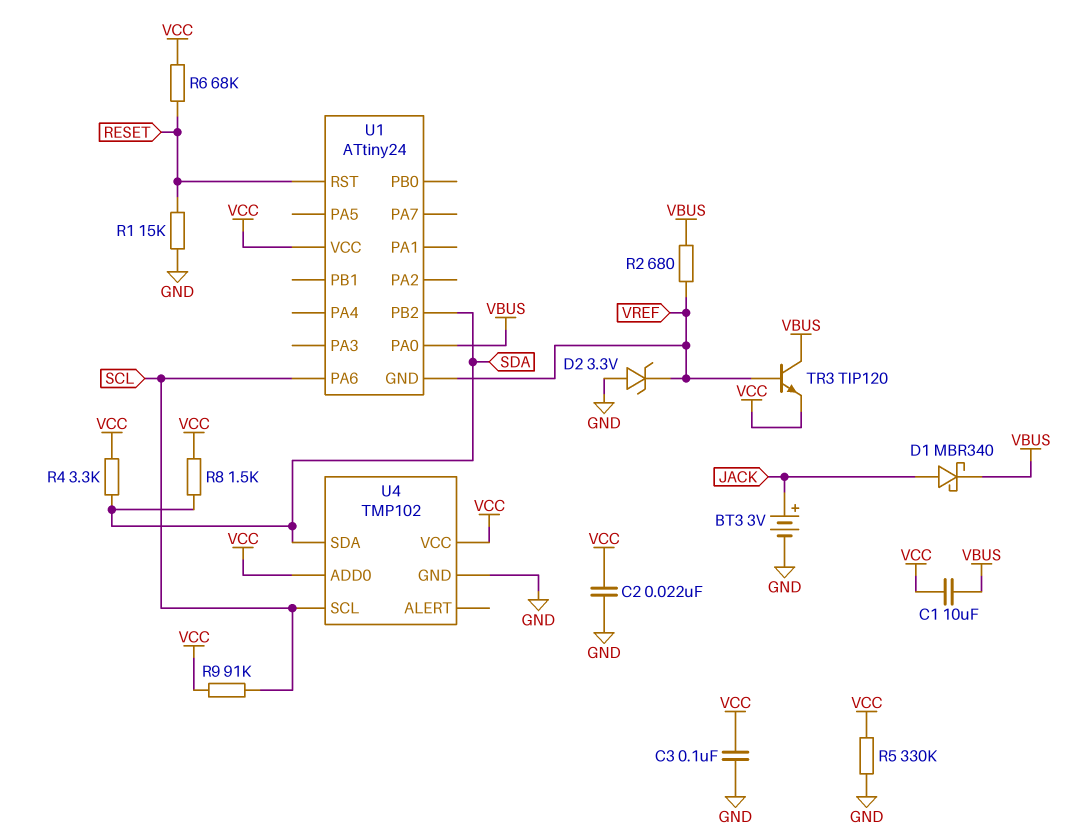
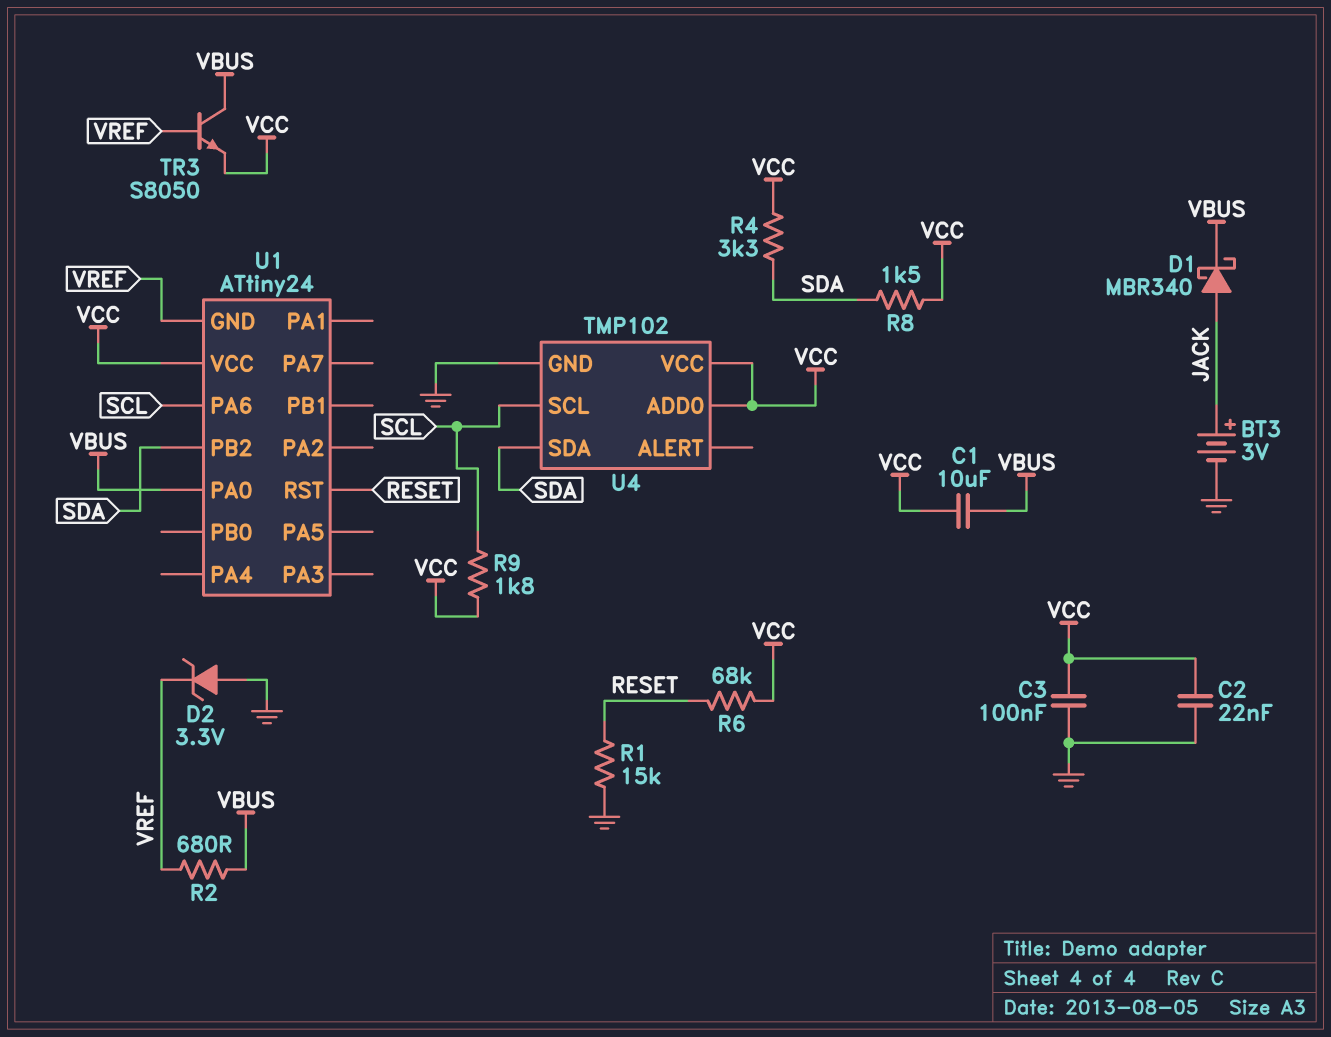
R5: 330k (GND, VCC) -> none
R9: 91k (SCL, VCC) -> 1.8k (SCL, VCC)
TR3: NPN TIP120 (B VREF, C VBUS, E VCC) -> NPN S8050 (B VREF, C VBUS, E VCC)

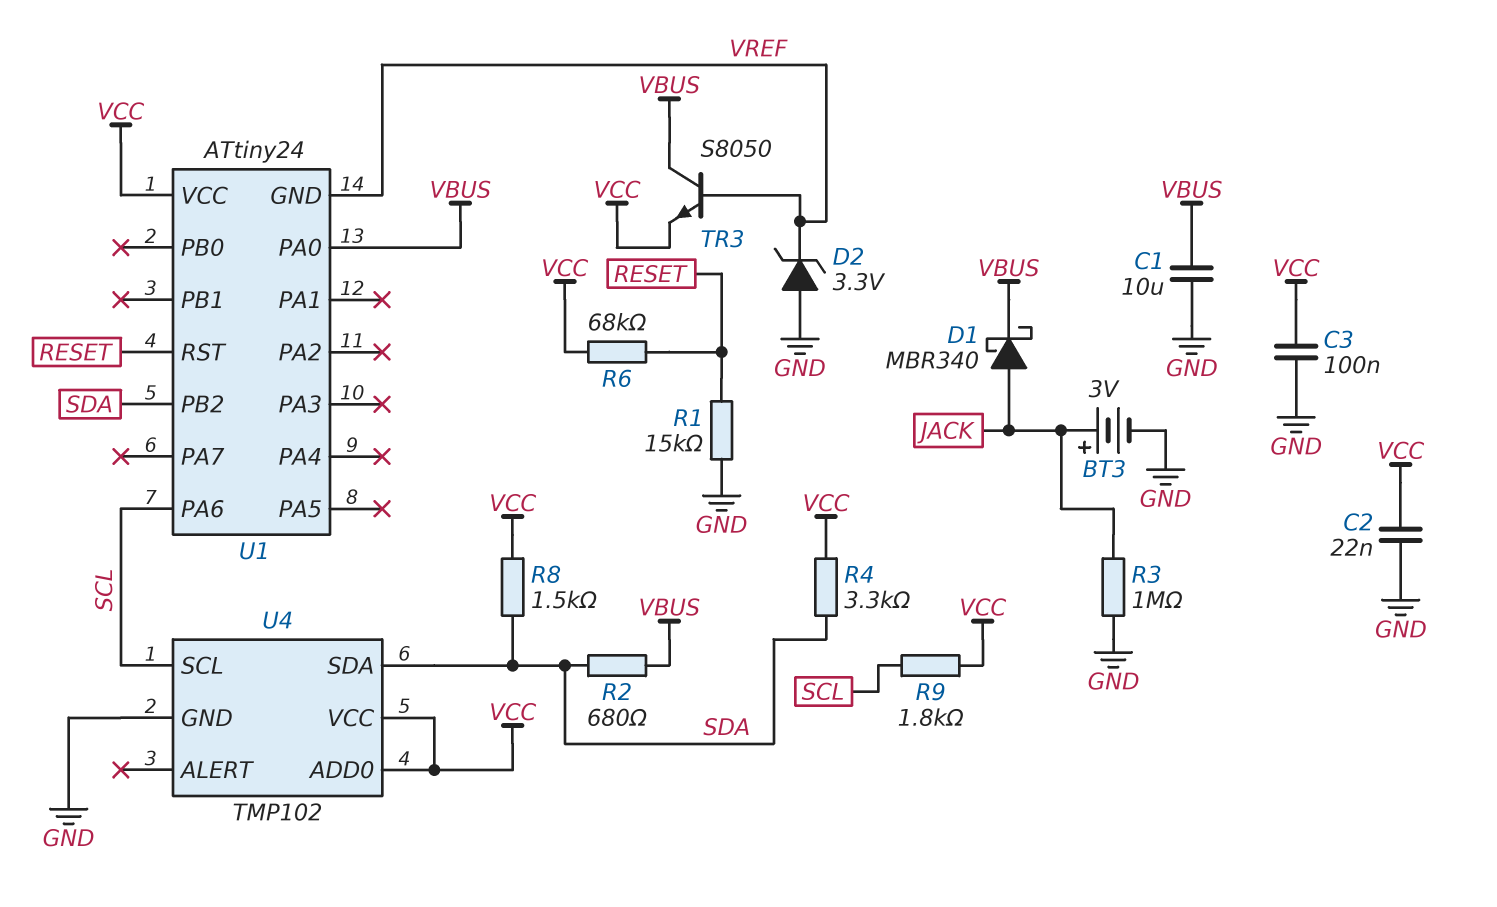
C1: 10uF (VBUS, VCC) -> 10uF (GND, VBUS)
R2: 680 (VBUS, VREF) -> 680 (SDA, VBUS)
R3: none -> 1M (GND, JACK)

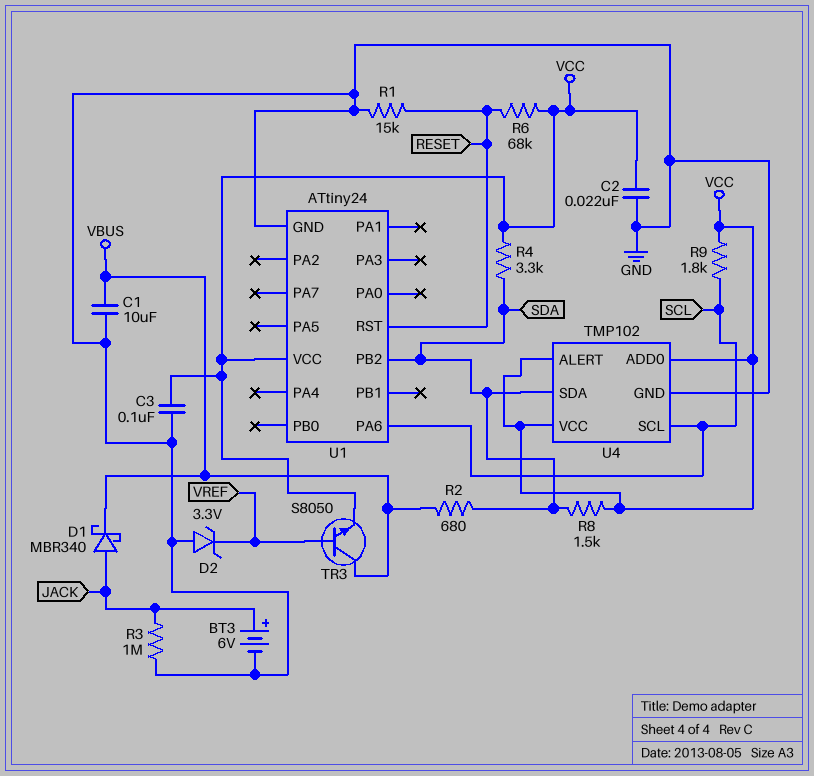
BT3: 3V (plus JACK, minus GND) -> 6V (plus JACK, minus GND)
U1 pin GND: VREF -> GND
U1 pin PA0: VBUS -> none
U4 pin ALERT: none -> VCC

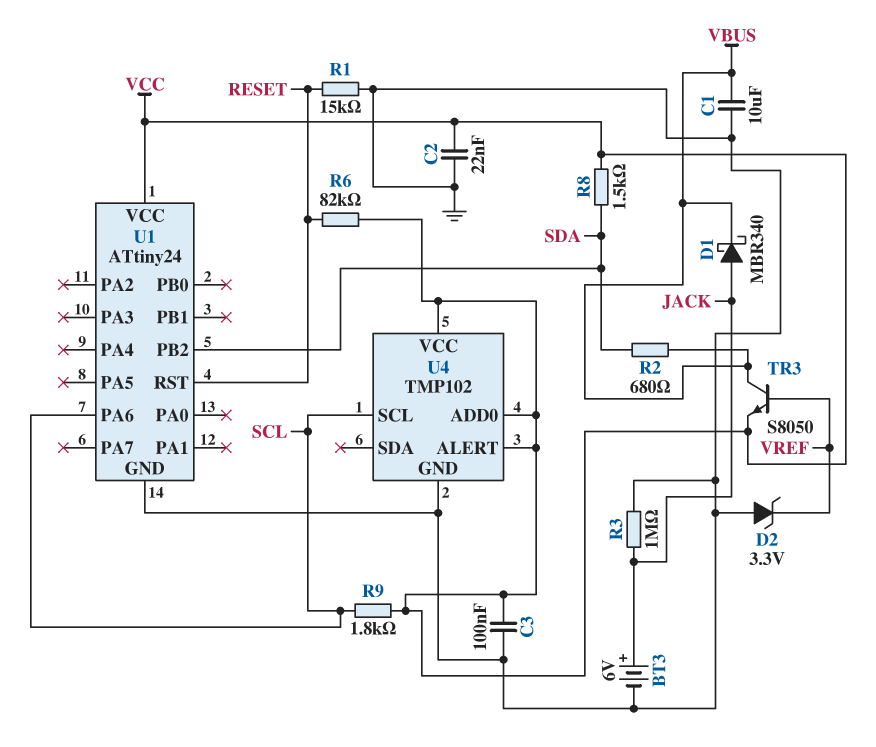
R4: 3.3k (SDA, VCC) -> none
R6: 68k (RESET, VCC) -> 82k (RESET, VCC)
U4 pin SDA: SDA -> none

